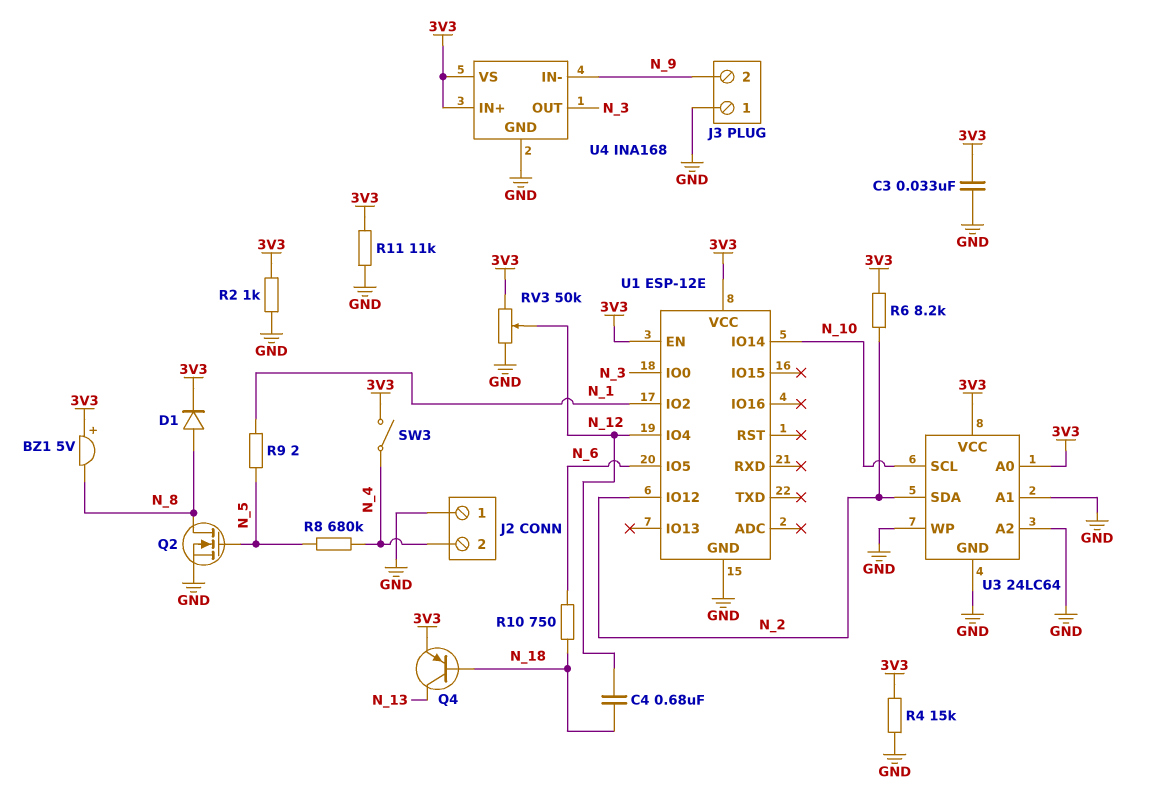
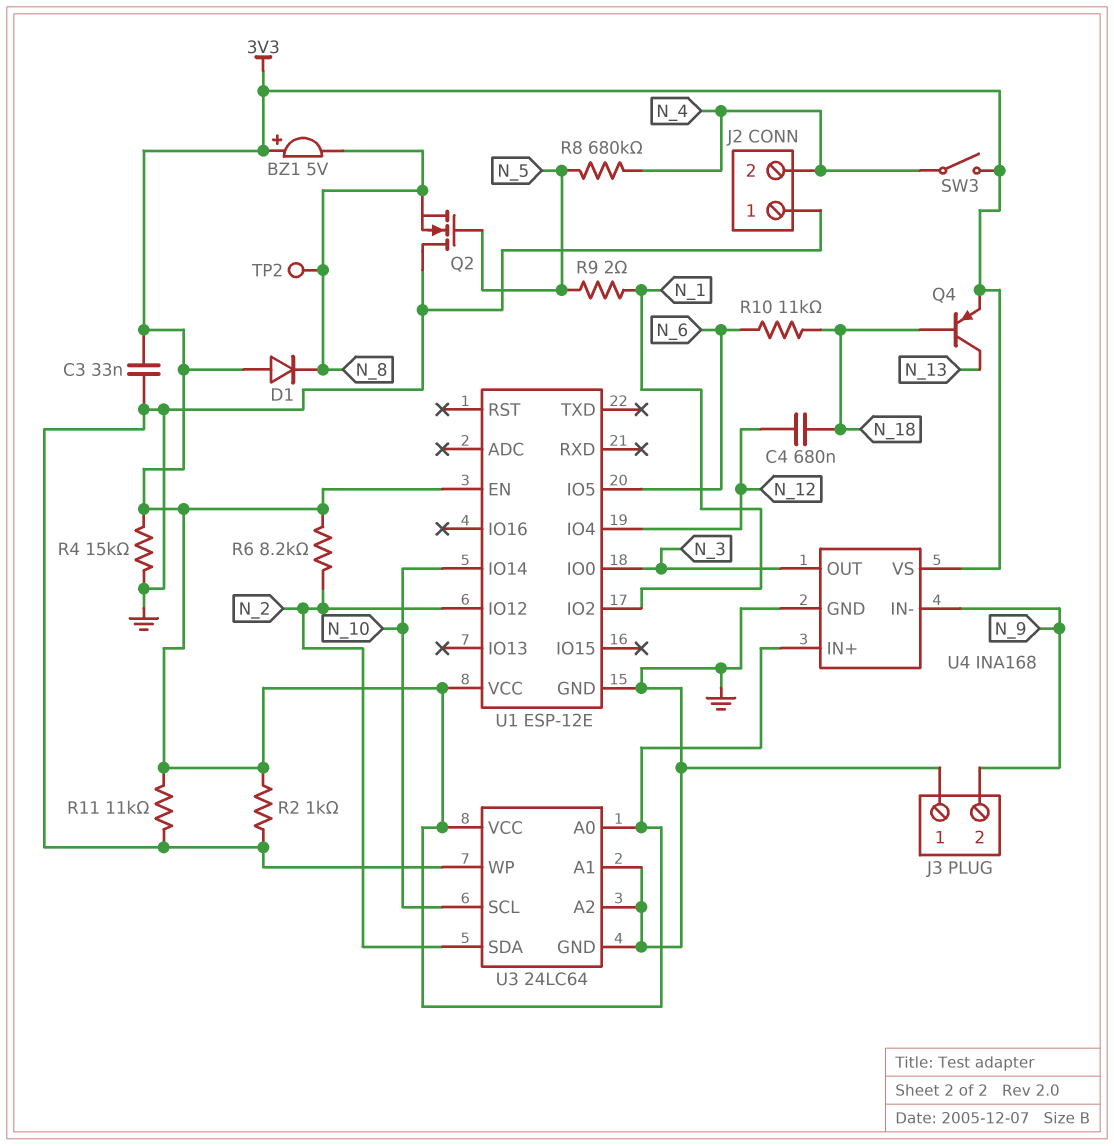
D1: diode (A N_8, K 3V3) -> diode (A 3V3, K N_8)
Q2: NMOS (G N_5, D N_8, S GND) -> NMOS (G N_5, D GND, S N_8)
R10: 750 (N_6, N_18) -> 11k (N_6, N_18)
RV3: 50k (3V3, GND, wiper N_12) -> none
TP2: none -> test point (N_8)

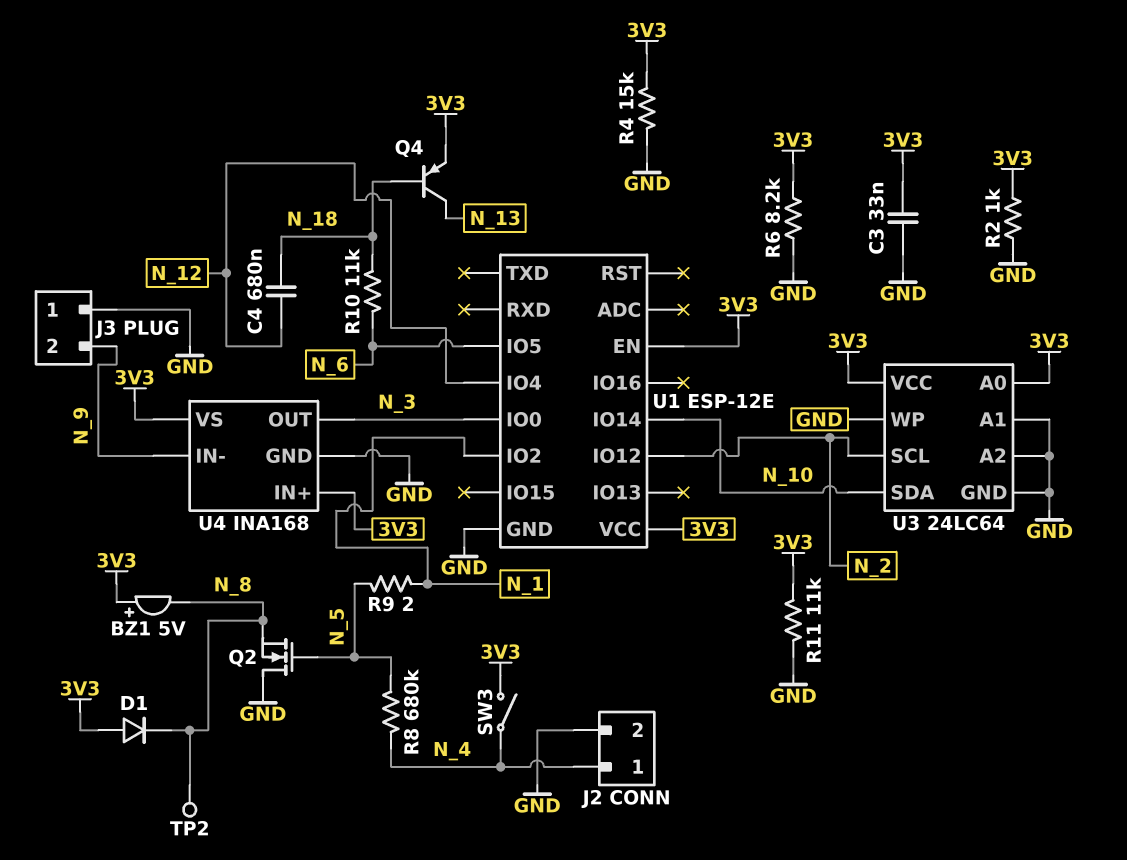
J2 pin 1: GND -> N_4
J2 pin 2: N_4 -> GND
R6: 8.2k (3V3, N_2) -> 8.2k (3V3, GND)
U3 pin SCL: N_10 -> N_2
U3 pin SDA: N_2 -> N_10

